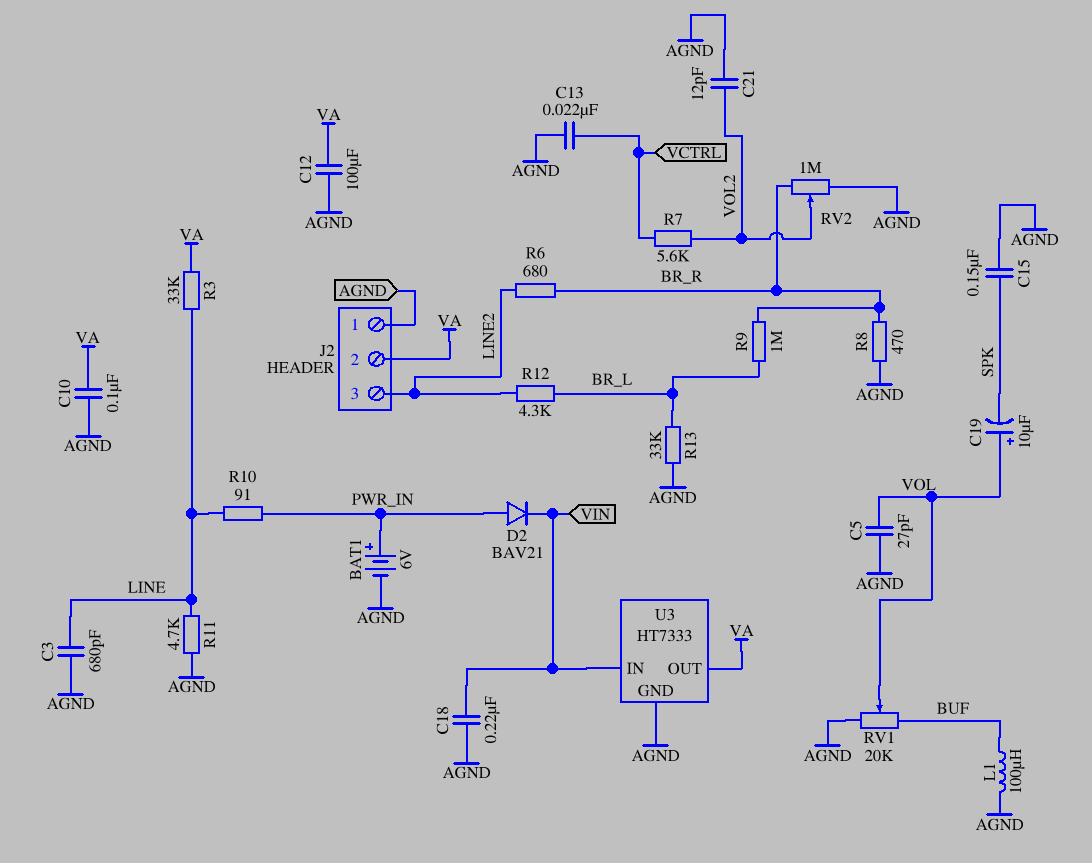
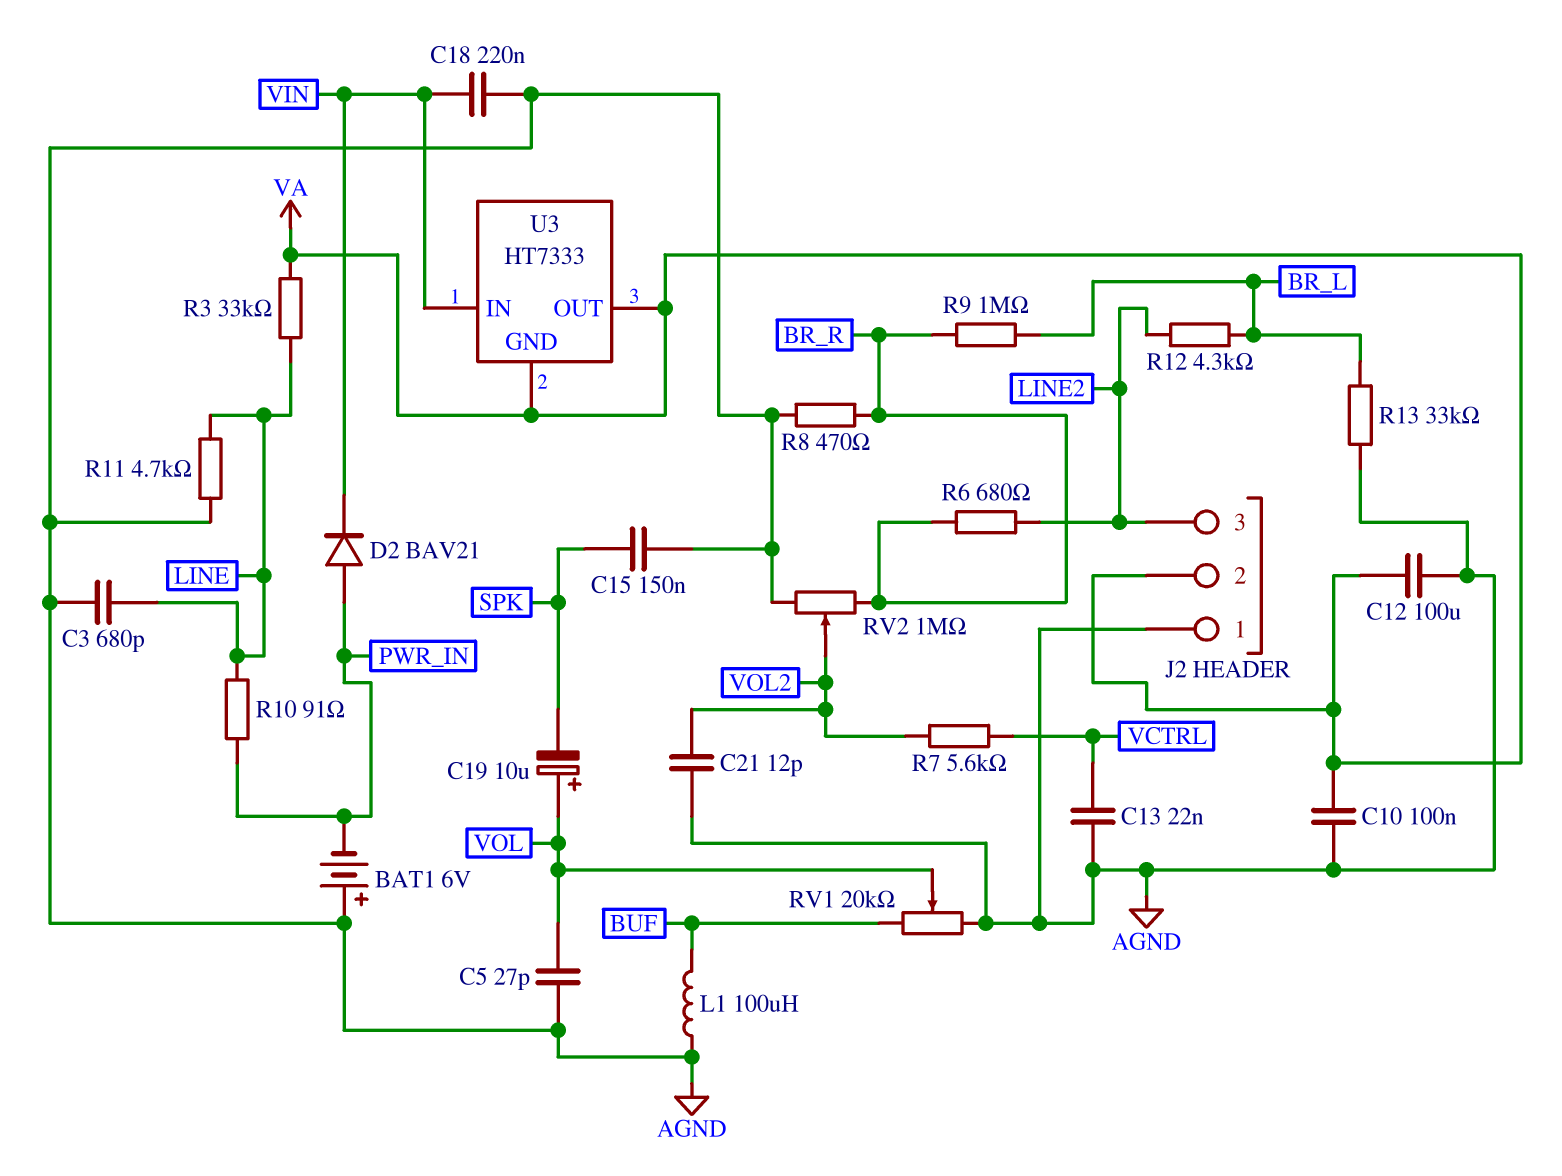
BAT1: 6V (plus PWR_IN, minus AGND) -> 6V (plus AGND, minus PWR_IN)
U3 pin GND: AGND -> VA

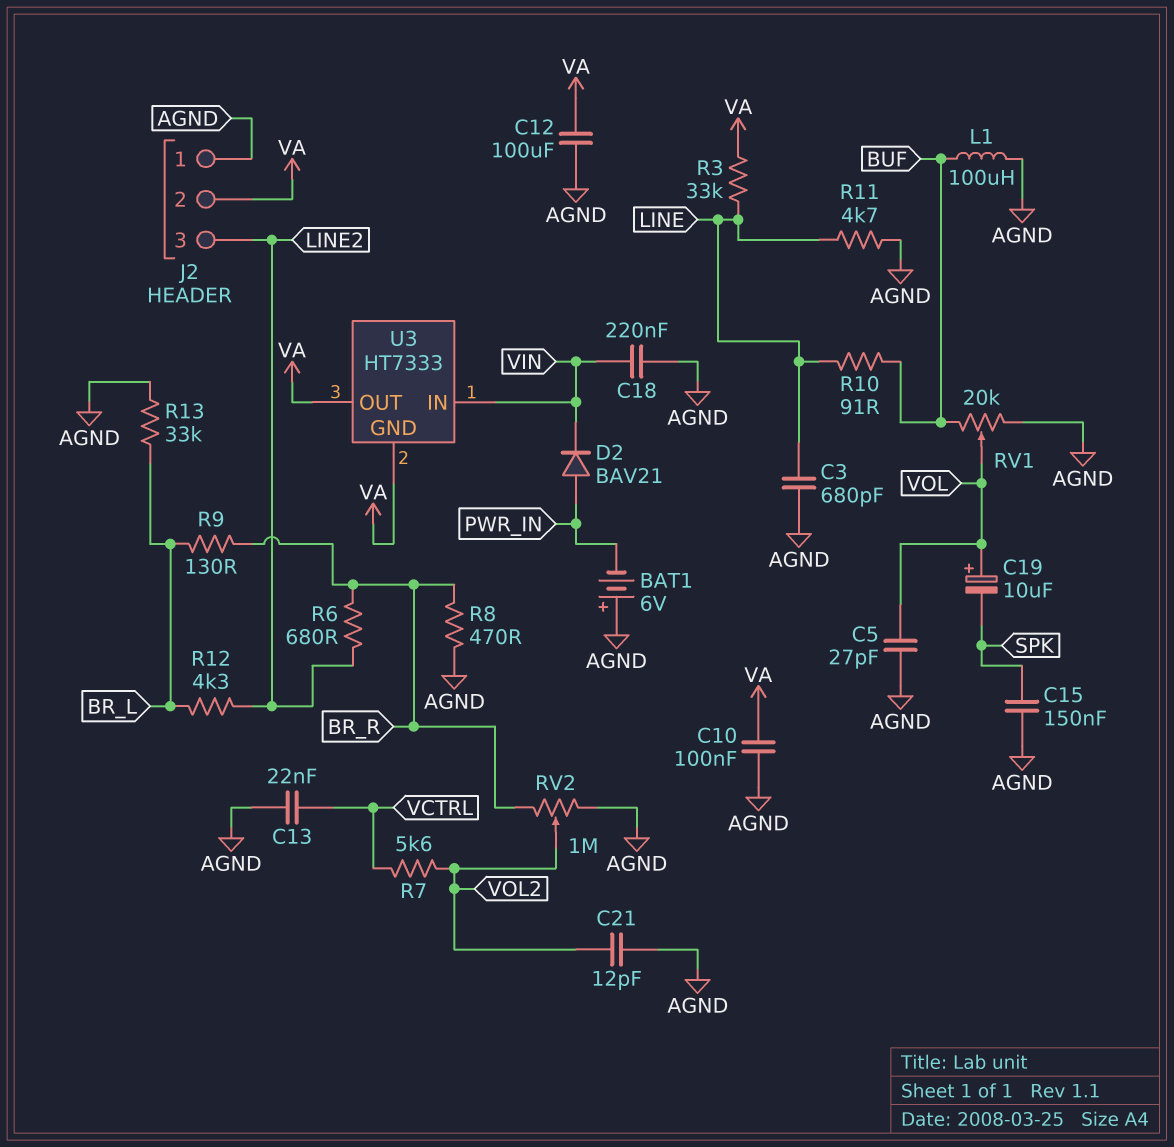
R9: 1M (BR_L, BR_R) -> 130 (BR_L, BR_R)
R10: 91 (LINE, PWR_IN) -> 91 (BUF, LINE)

